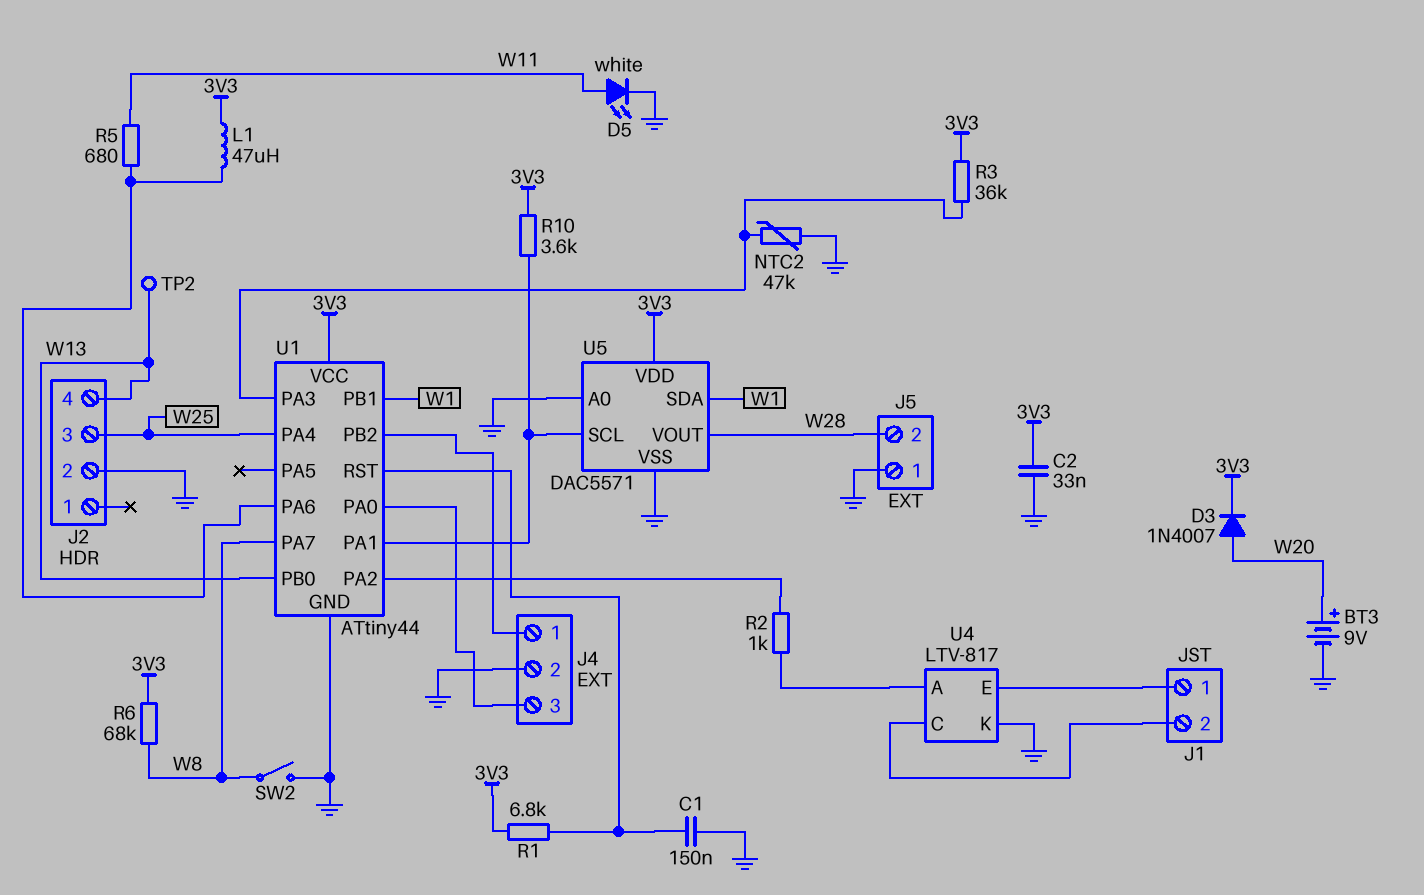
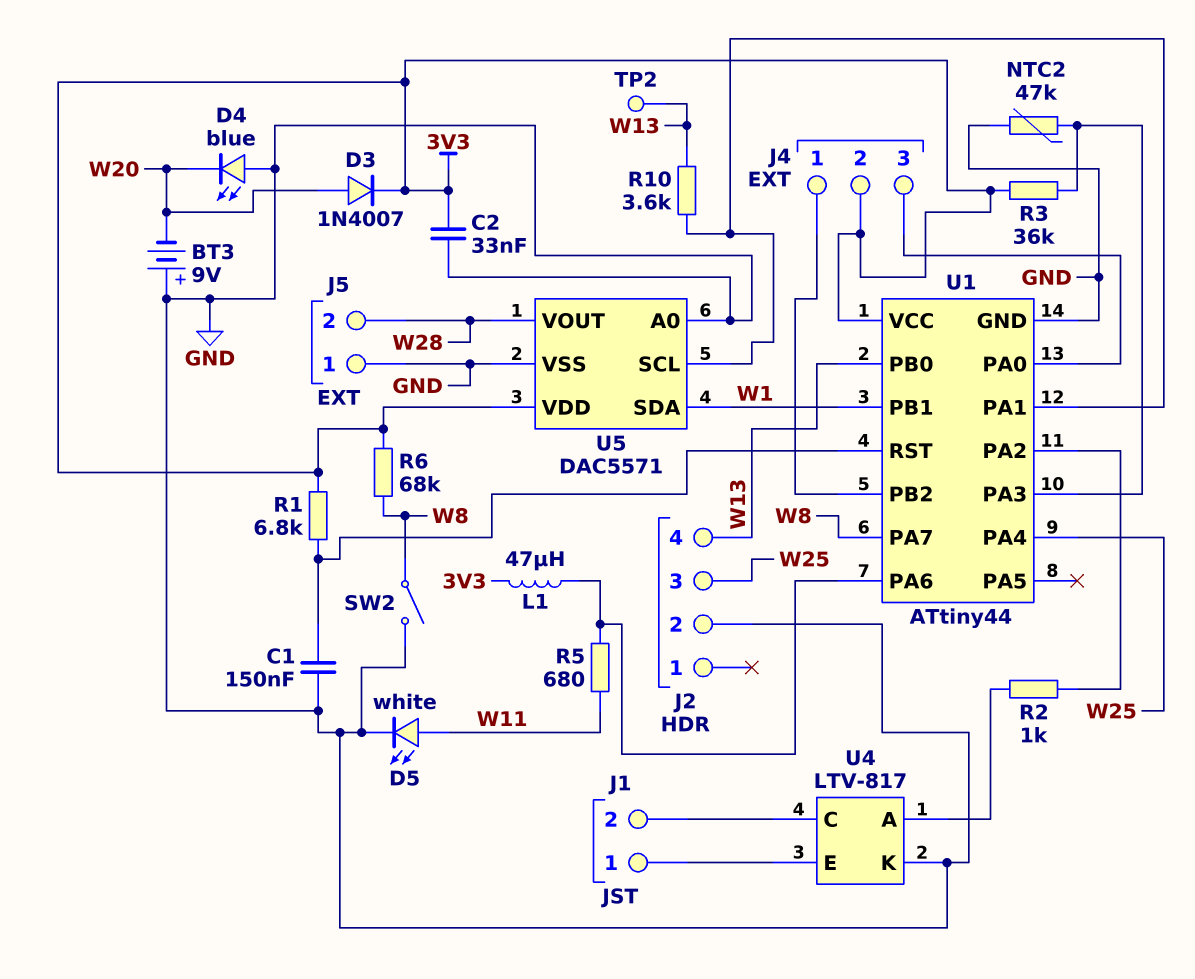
BT3: 9V (plus W20, minus GND) -> 9V (plus GND, minus W20)
D4: none -> LED blue (A GND, K W20)
J4 pin 2: GND -> 3V3
R10: 3.6k (3V3, U1/PA1) -> 3.6k (U1/PA1, W13)

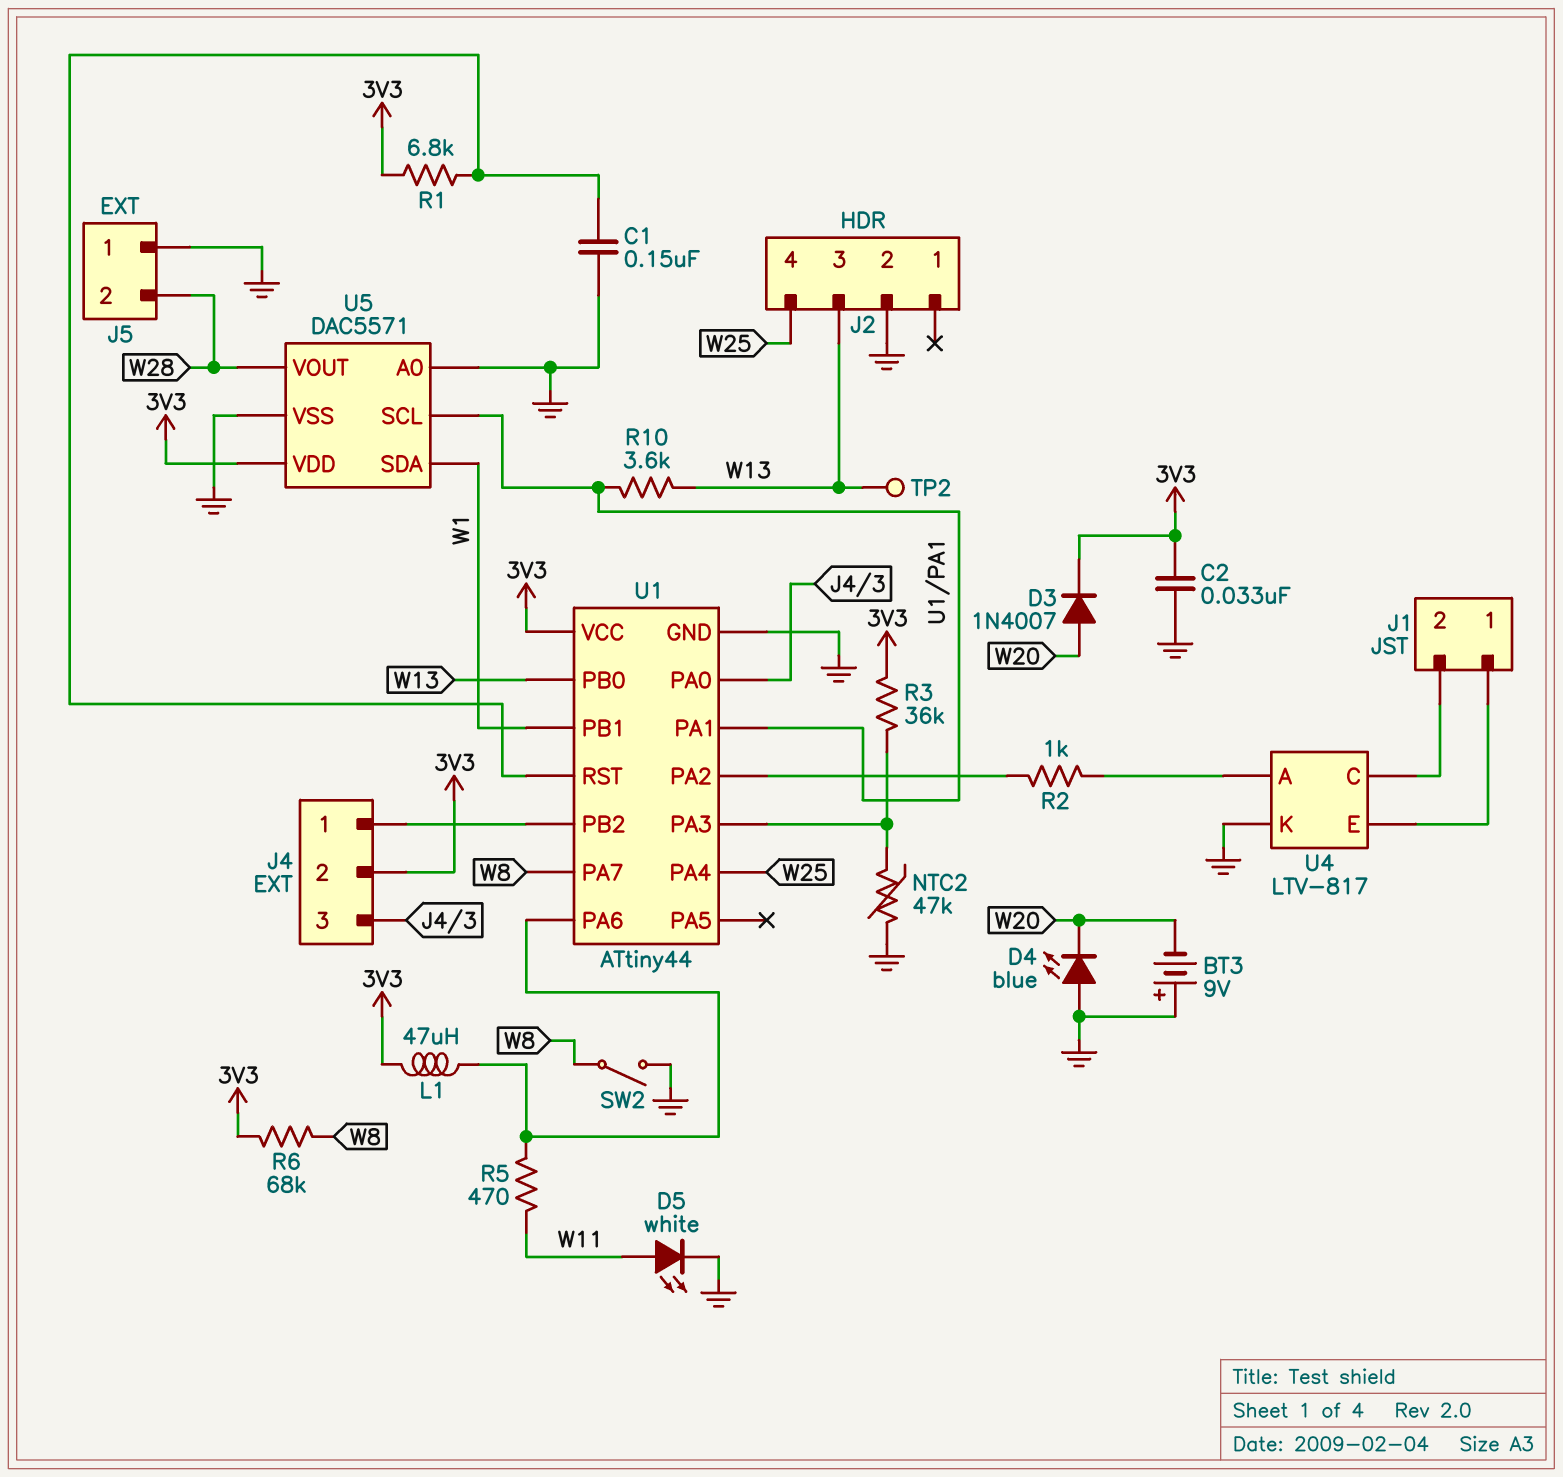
J2 pin 3: W25 -> W13
J2 pin 4: W13 -> W25
R5: 680 (U1/PA6, W11) -> 470 (U1/PA6, W11)

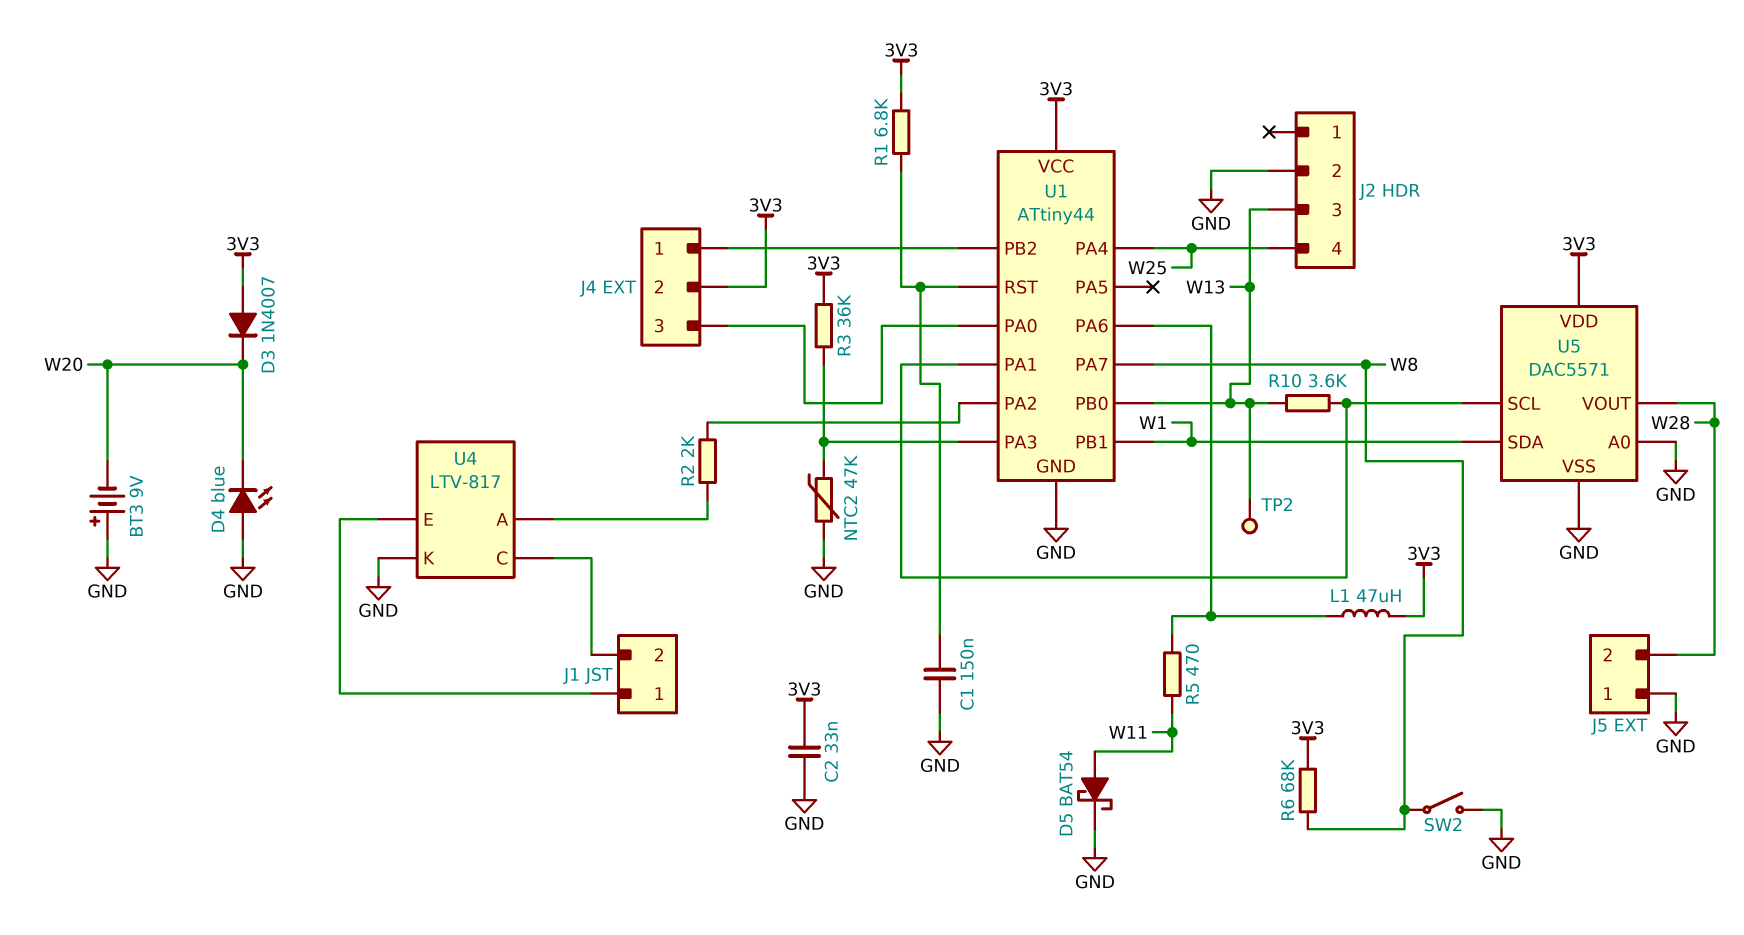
D3: diode 1N4007 (A W20, K 3V3) -> diode 1N4007 (A 3V3, K W20)
D5: LED white (A W11, K GND) -> schottky BAT54 (A W11, K GND)
R2: 1k (U1/PA2, U4/A) -> 2k (U1/PA2, U4/A)

